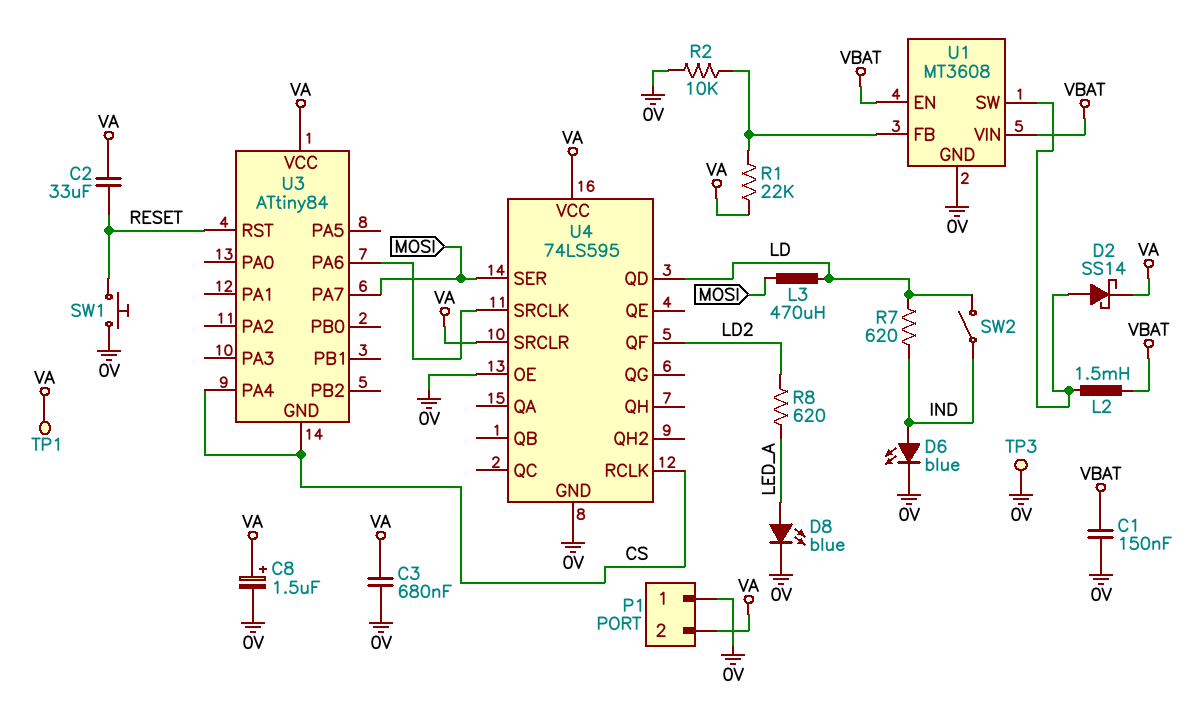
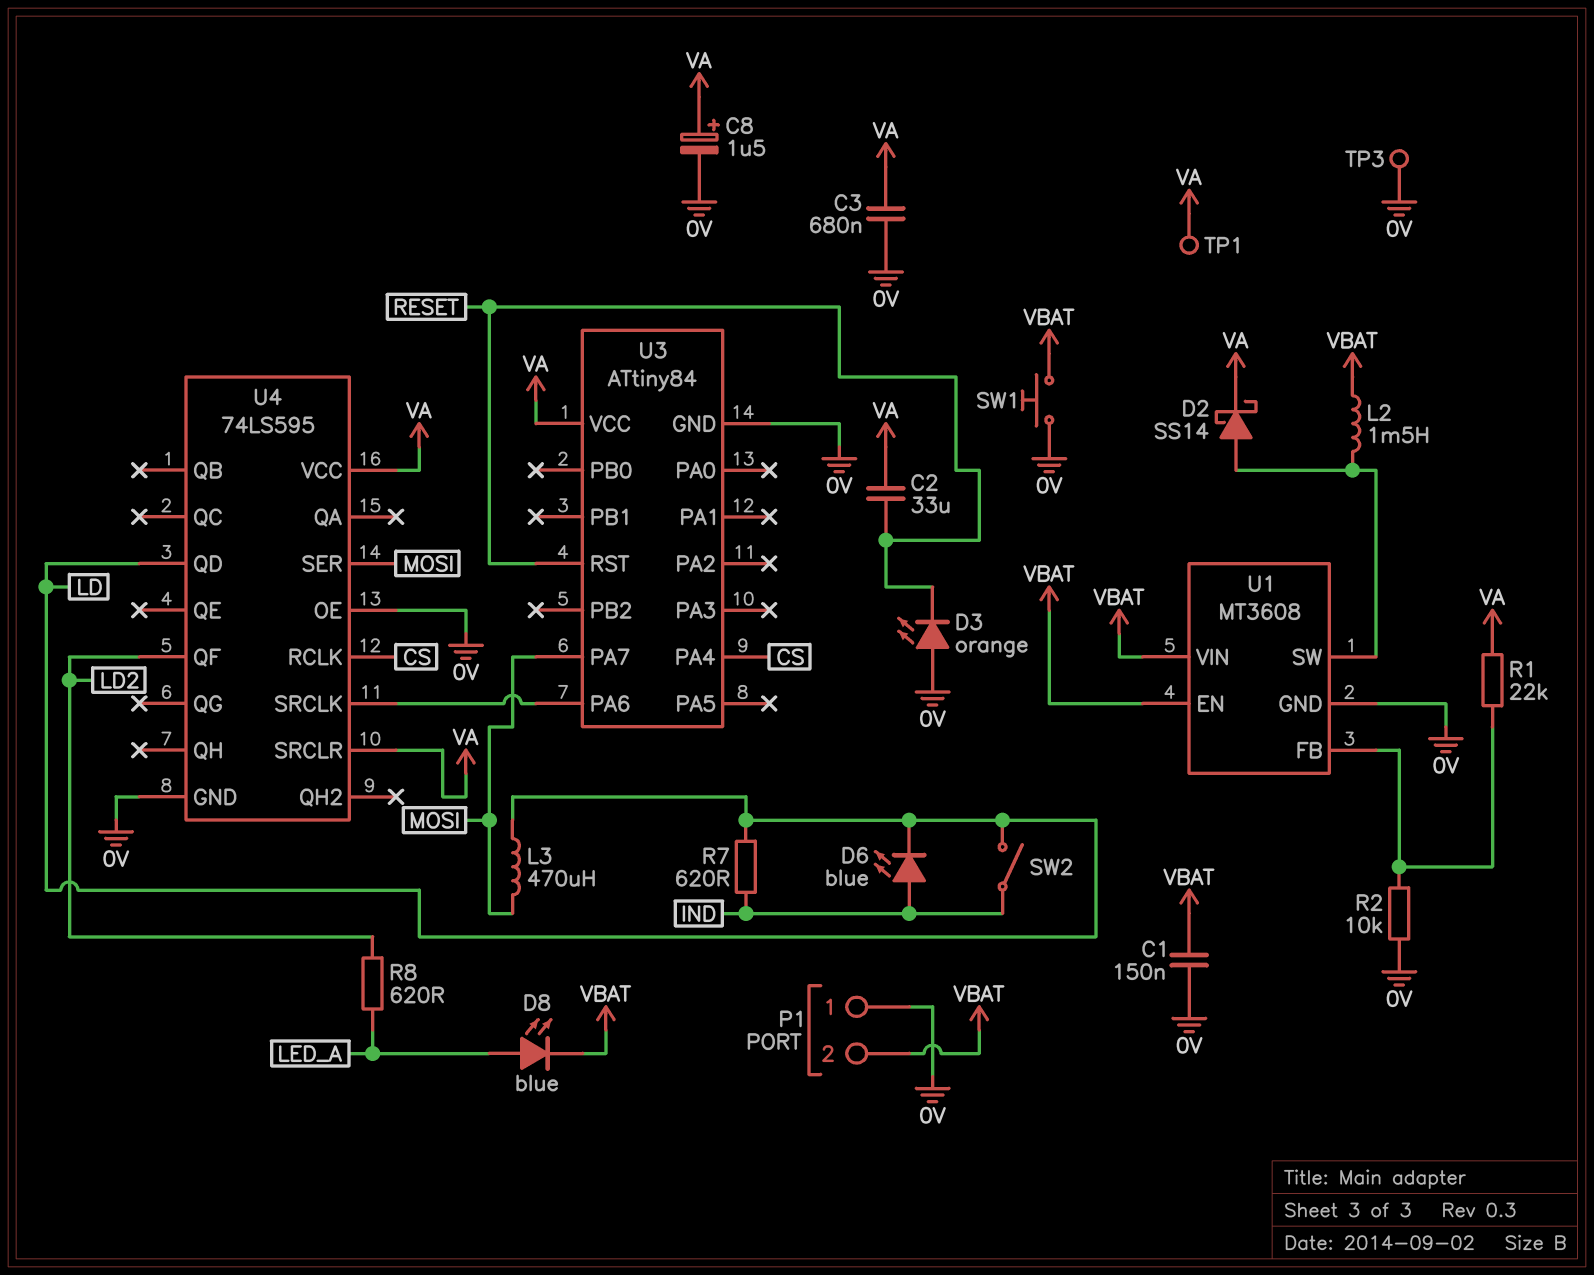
D3: none -> LED orange (A 0V, K RESET)
D6: LED blue (A IND, K 0V) -> LED blue (A IND, K LD)
D8: LED blue (A LED_A, K 0V) -> LED blue (A LED_A, K VBAT)
P1 pin 2: VA -> VBAT
SW1: button (0V, RESET) -> button (0V, VBAT)
U3 pin GND: CS -> 0V

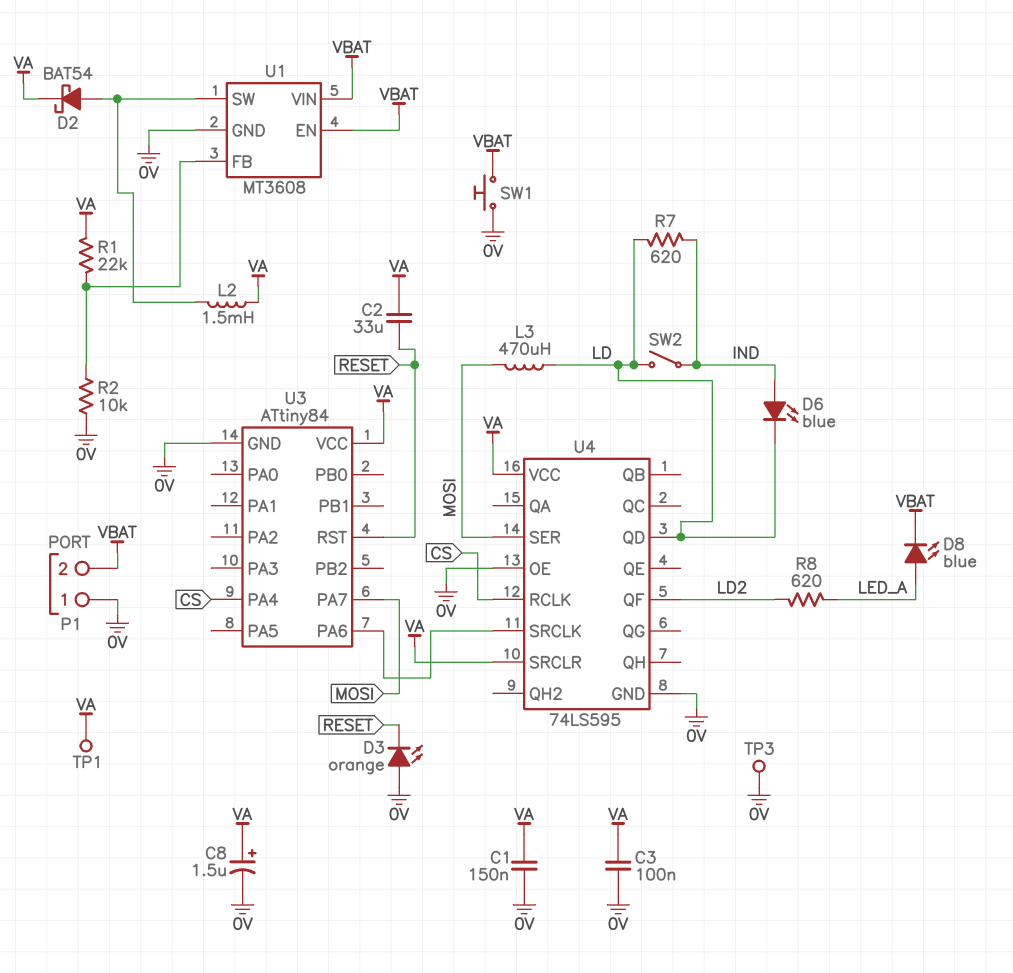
C1: 150nF (0V, VBAT) -> 150nF (0V, VA)
C3: 680nF (0V, VA) -> 100nF (0V, VA)
D2: schottky SS14 (A U1/SW, K VA) -> schottky BAT54 (A U1/SW, K VA)
L2: 1.5mH (U1/SW, VBAT) -> 1.5mH (U1/SW, VA)

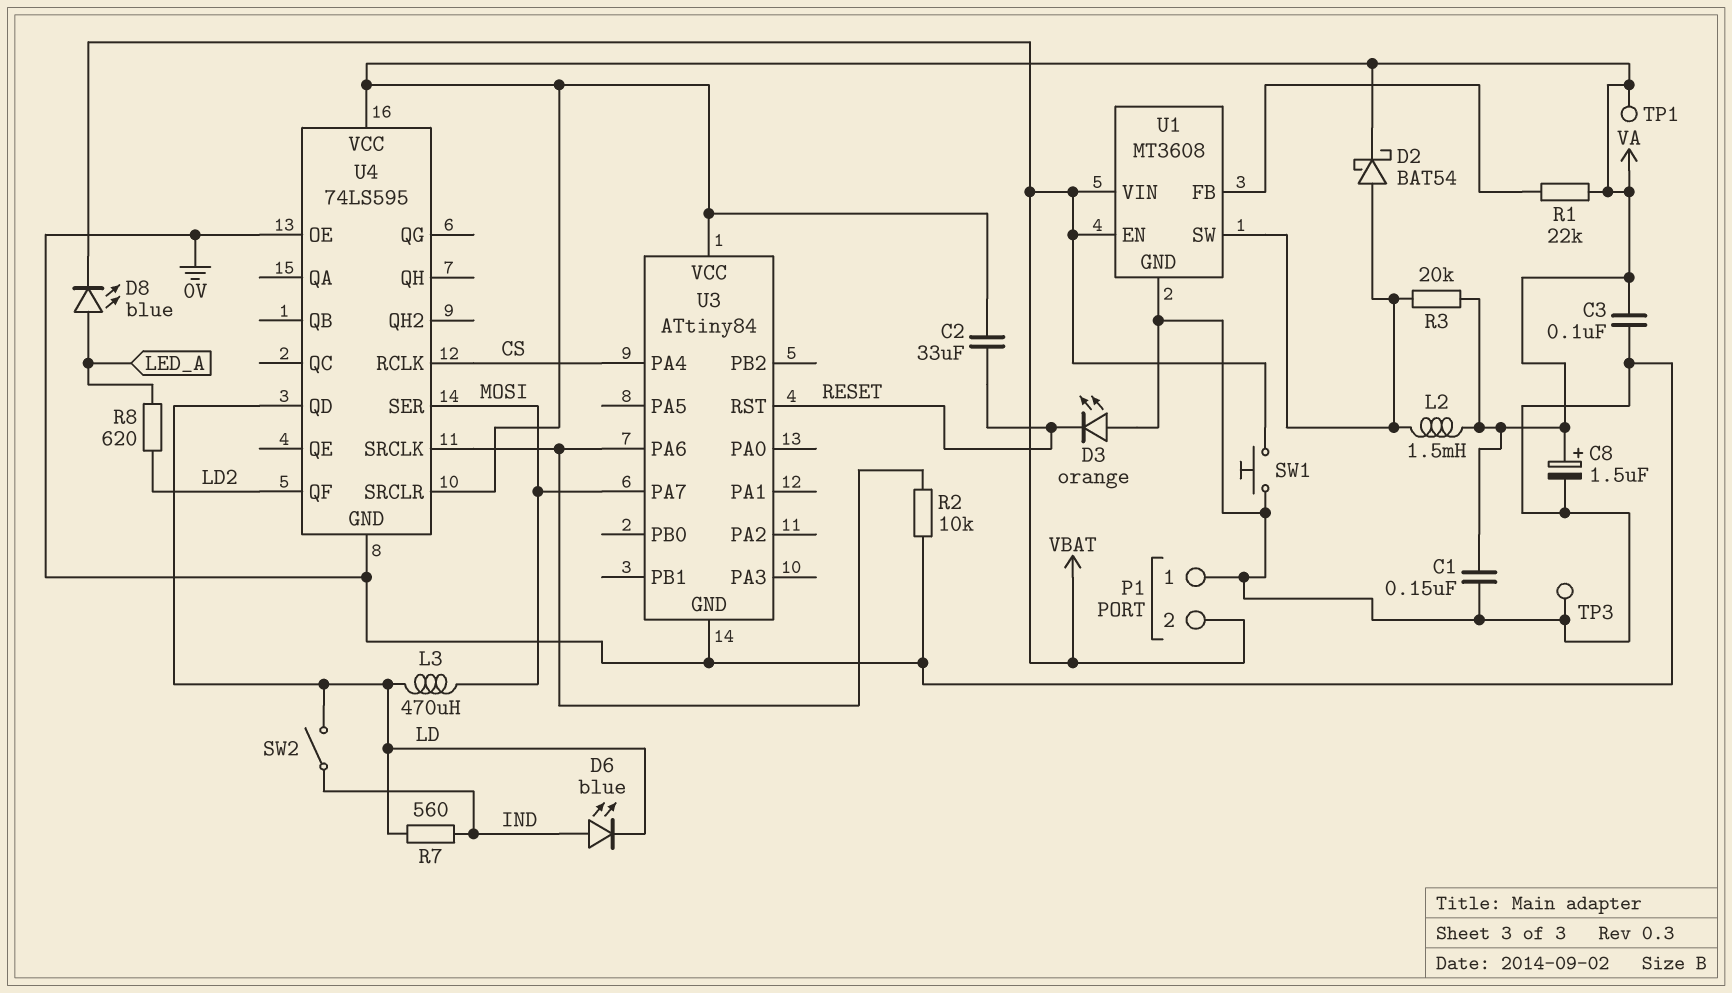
R2: 10k (0V, U1/FB) -> 10k (0V, U3/PA6)
R3: none -> 20k (U1/SW, VA)
R7: 620 (IND, LD) -> 560 (IND, LD)

